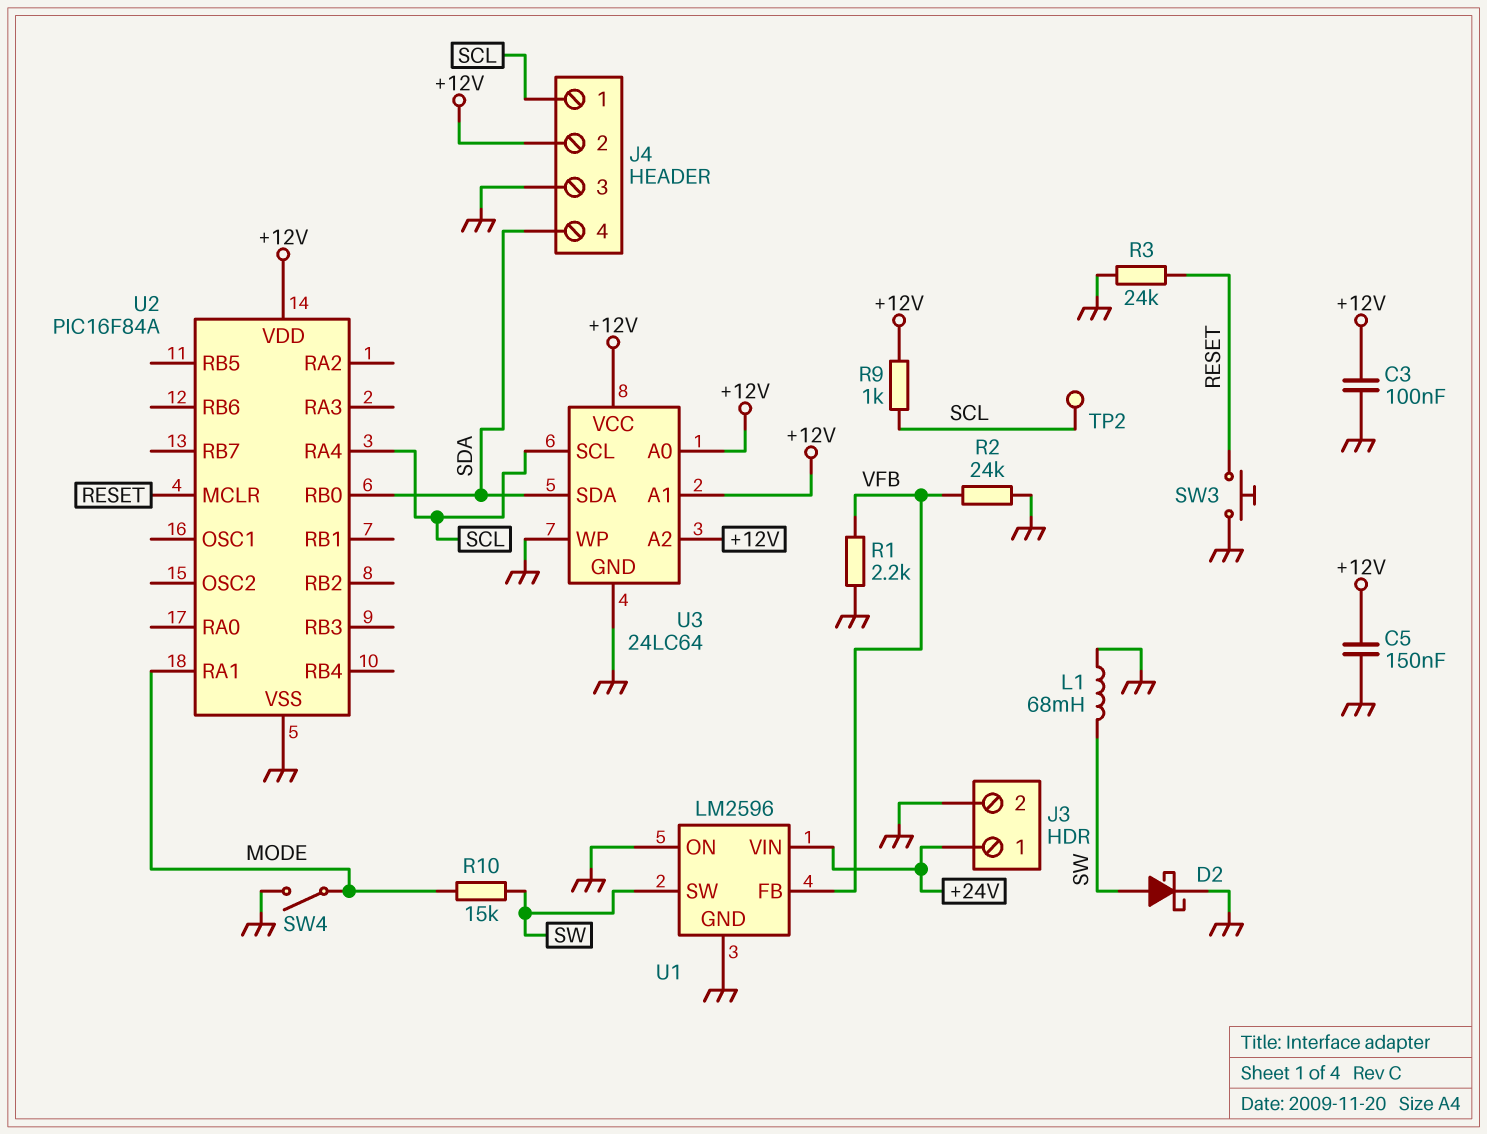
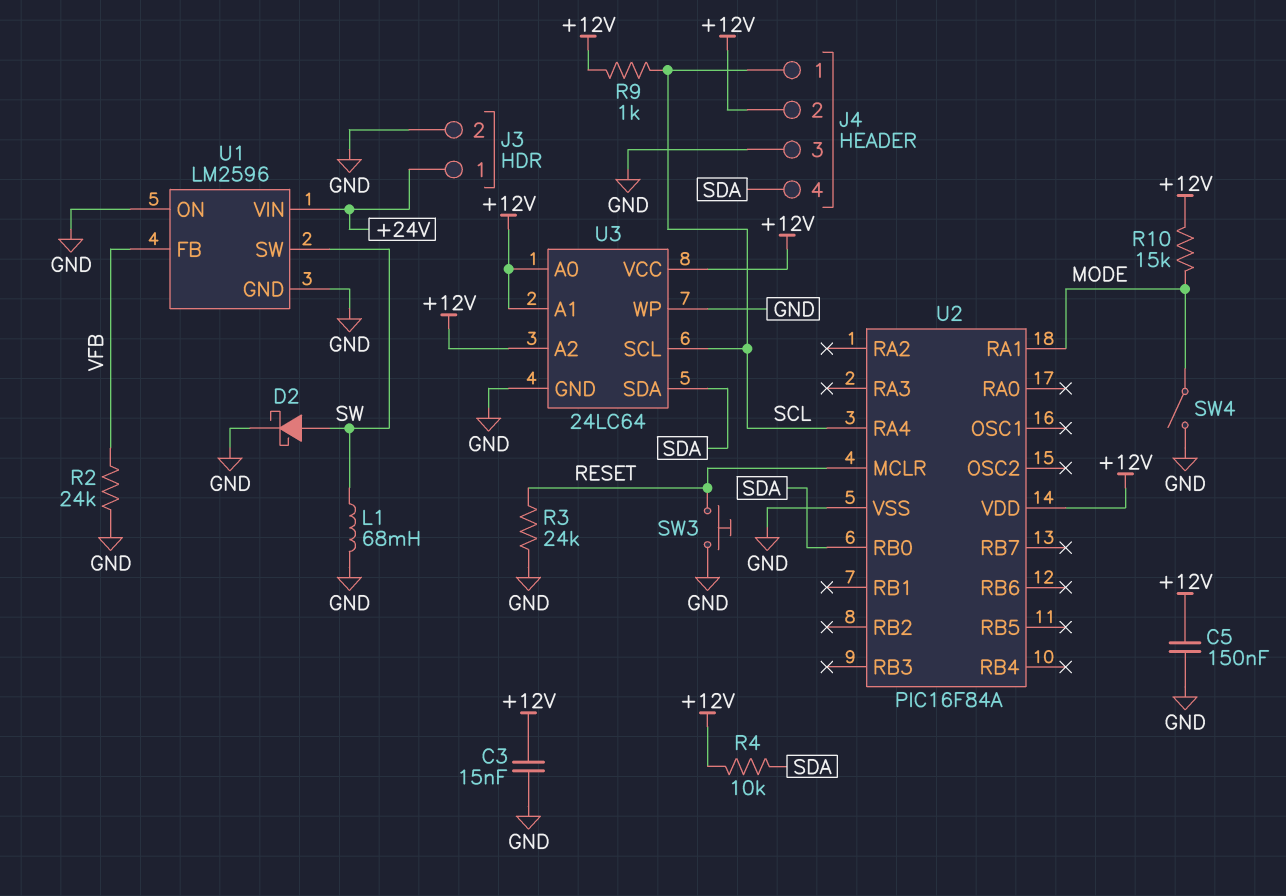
C3: 100nF (+12V, GND) -> 15nF (+12V, GND)
R1: 2.2k (GND, VFB) -> none
R4: none -> 10k (+12V, SDA)
R10: 15k (MODE, SW) -> 15k (+12V, MODE)
TP2: test point (SCL) -> none

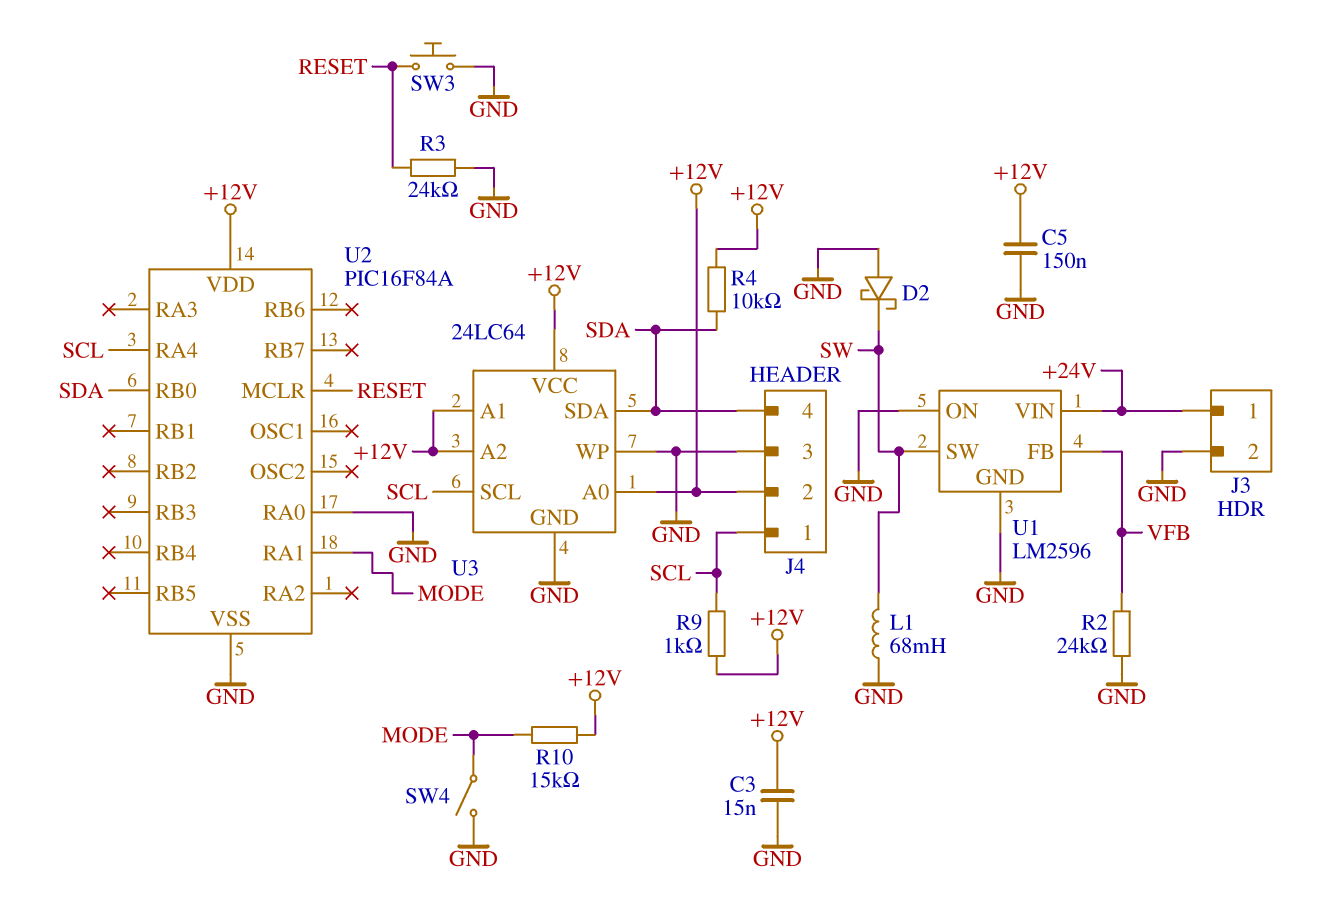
D2: schottky (A SW, K GND) -> schottky (A GND, K SW)
U2 pin RA0: none -> GND

